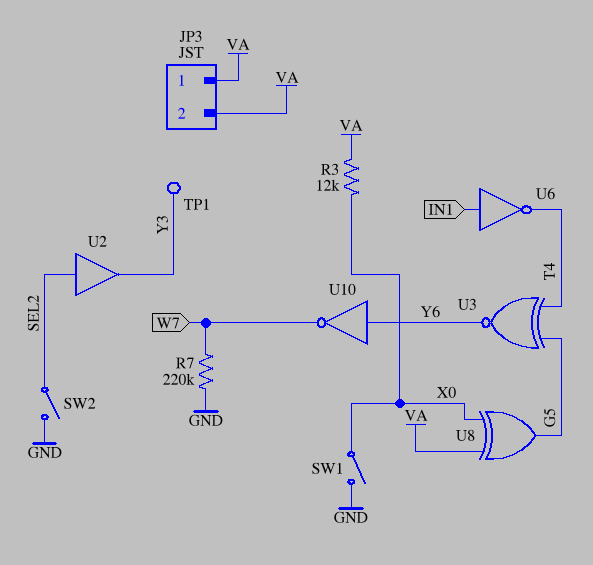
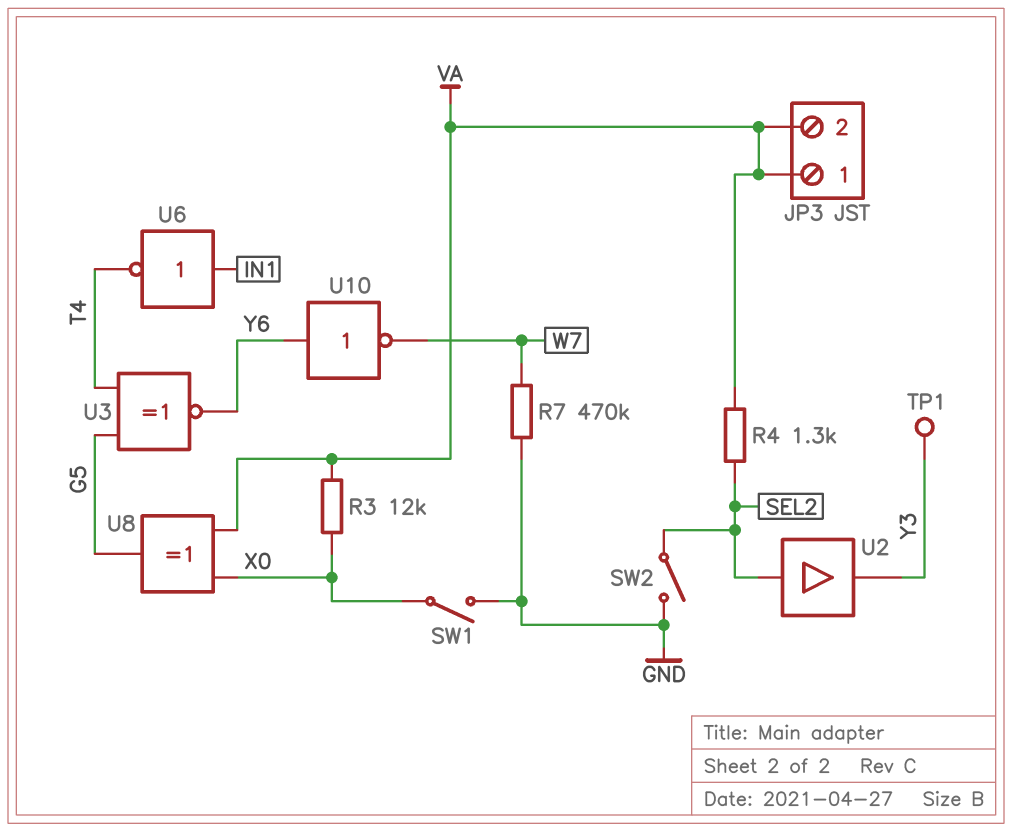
R4: none -> 1.3k (SEL2, VA)
R7: 220k (GND, W7) -> 470k (GND, W7)

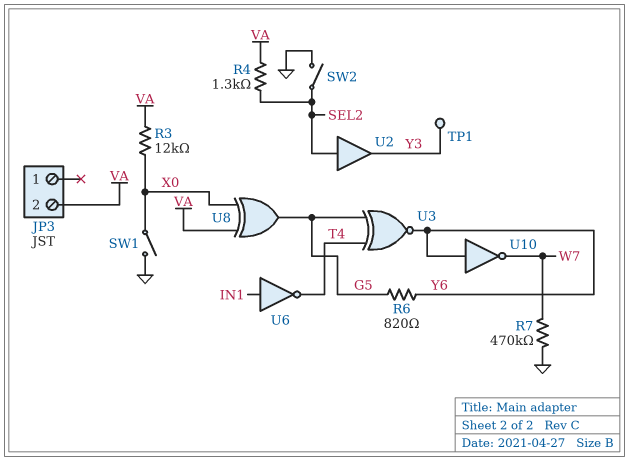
JP3 pin 1: VA -> none
R6: none -> 820 (G5, Y6)

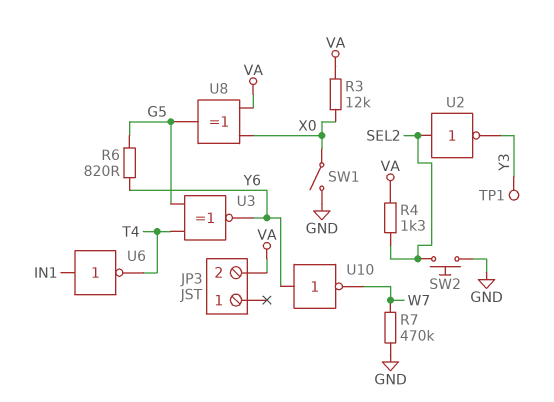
SW2: switch (GND, SEL2) -> button (GND, SEL2)
U2: buffer (in SEL2, out Y3) -> NOT (in SEL2, out Y3)

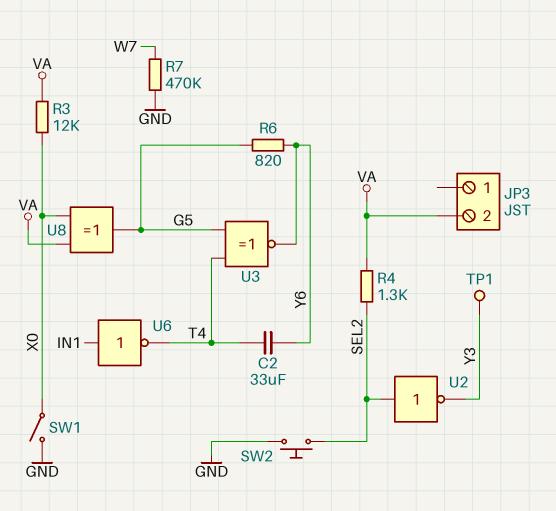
C2: none -> 33uF (T4, Y6)
U10: NOT (in Y6, out W7) -> none

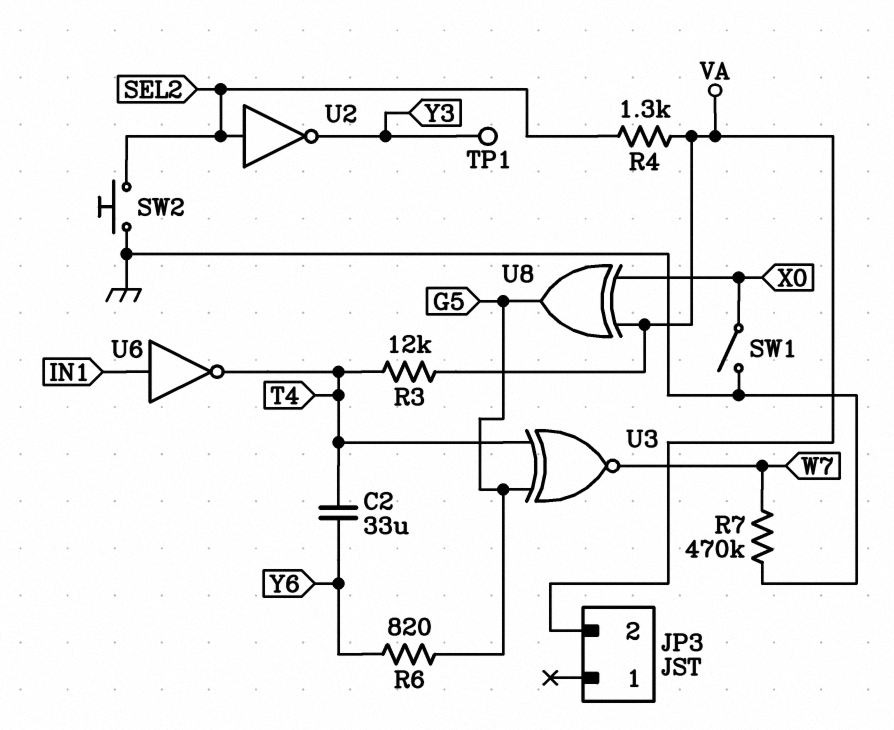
R3: 12k (VA, X0) -> 12k (T4, VA)
U3: XNOR (in G5, in T4, out Y6) -> XNOR (in G5, in T4, out W7)

